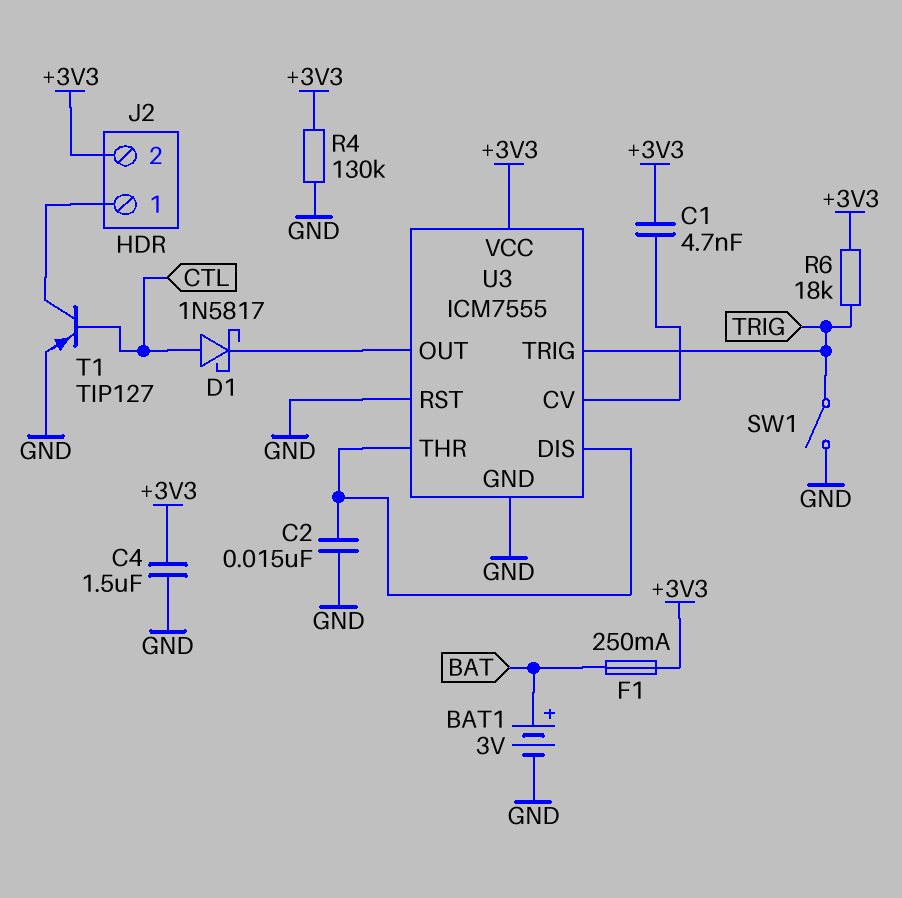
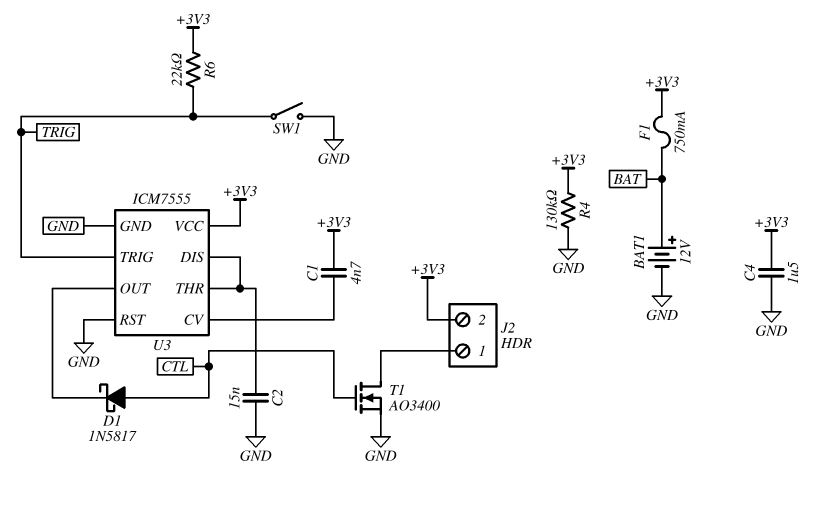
BAT1: 3V (plus BAT, minus GND) -> 12V (plus BAT, minus GND)
F1: 250mA (+3V3, BAT) -> 750mA (+3V3, BAT)
R6: 18k (+3V3, TRIG) -> 22k (+3V3, TRIG)
T1: PNP TIP127 (B CTL, C J2/1, E GND) -> NMOS AO3400 (G CTL, D J2/1, S GND)

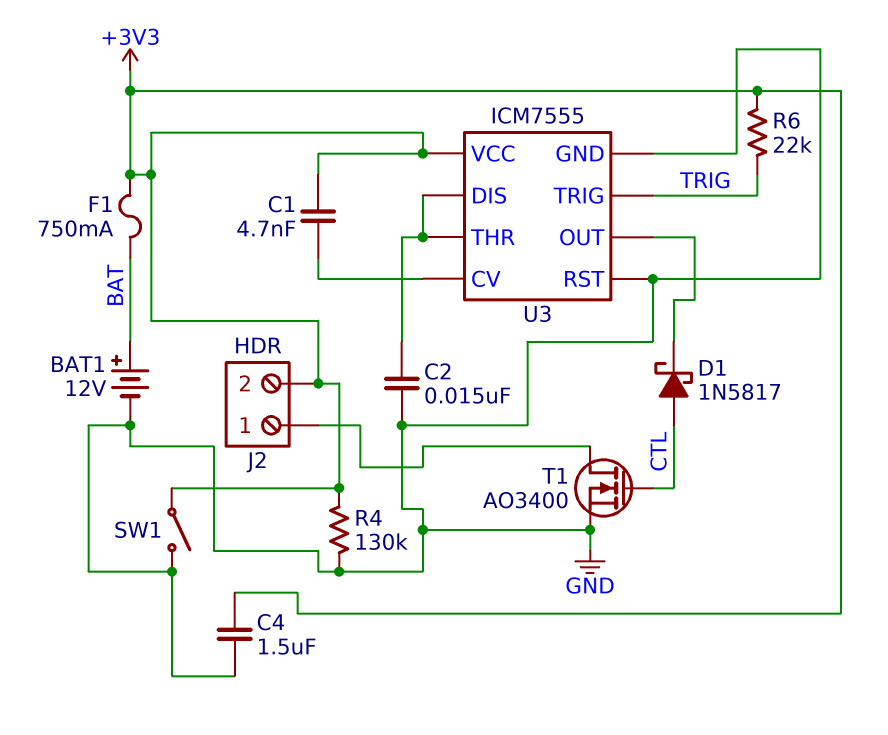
SW1: switch (GND, TRIG) -> switch (+3V3, GND)

